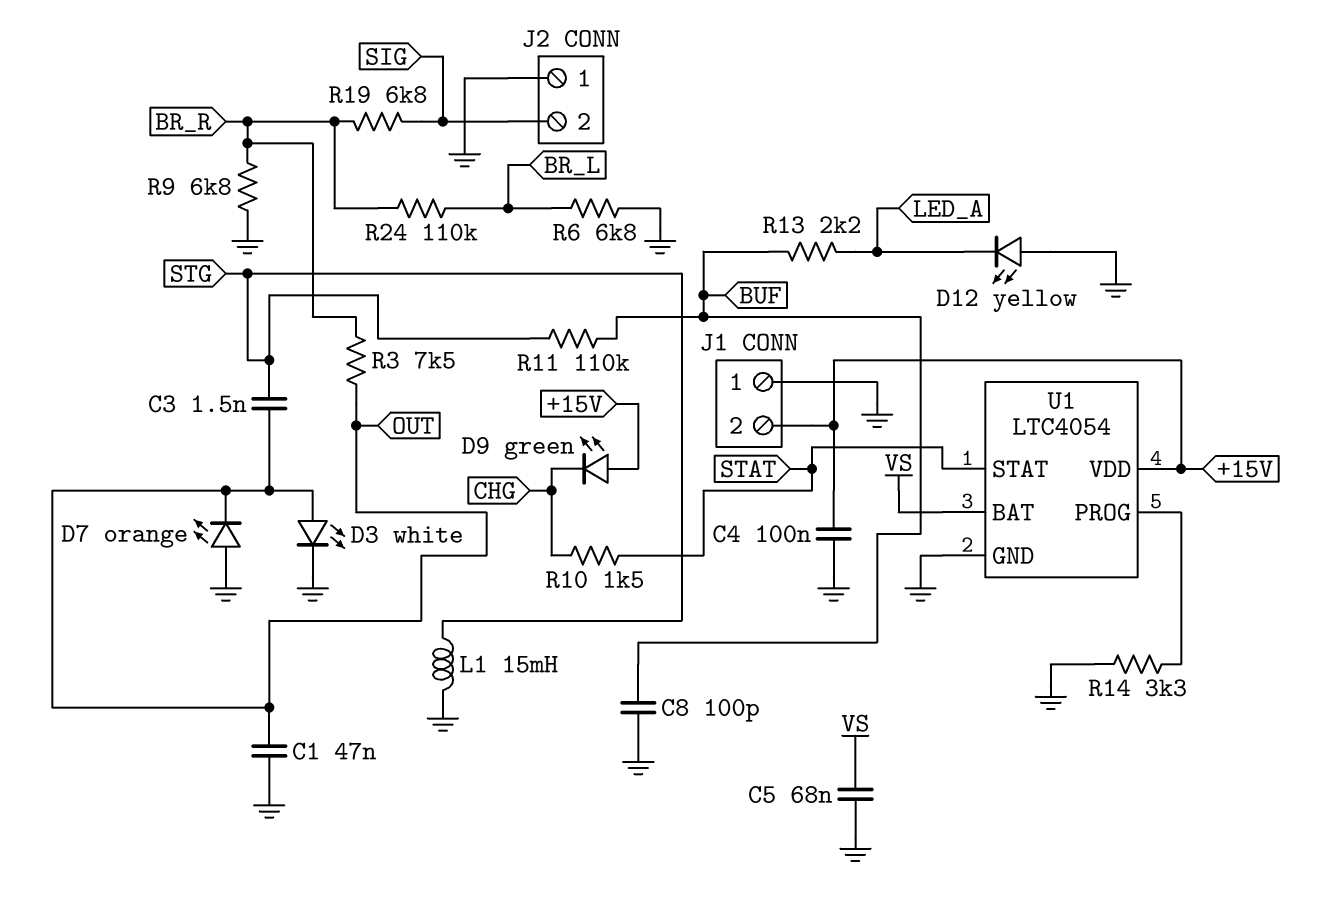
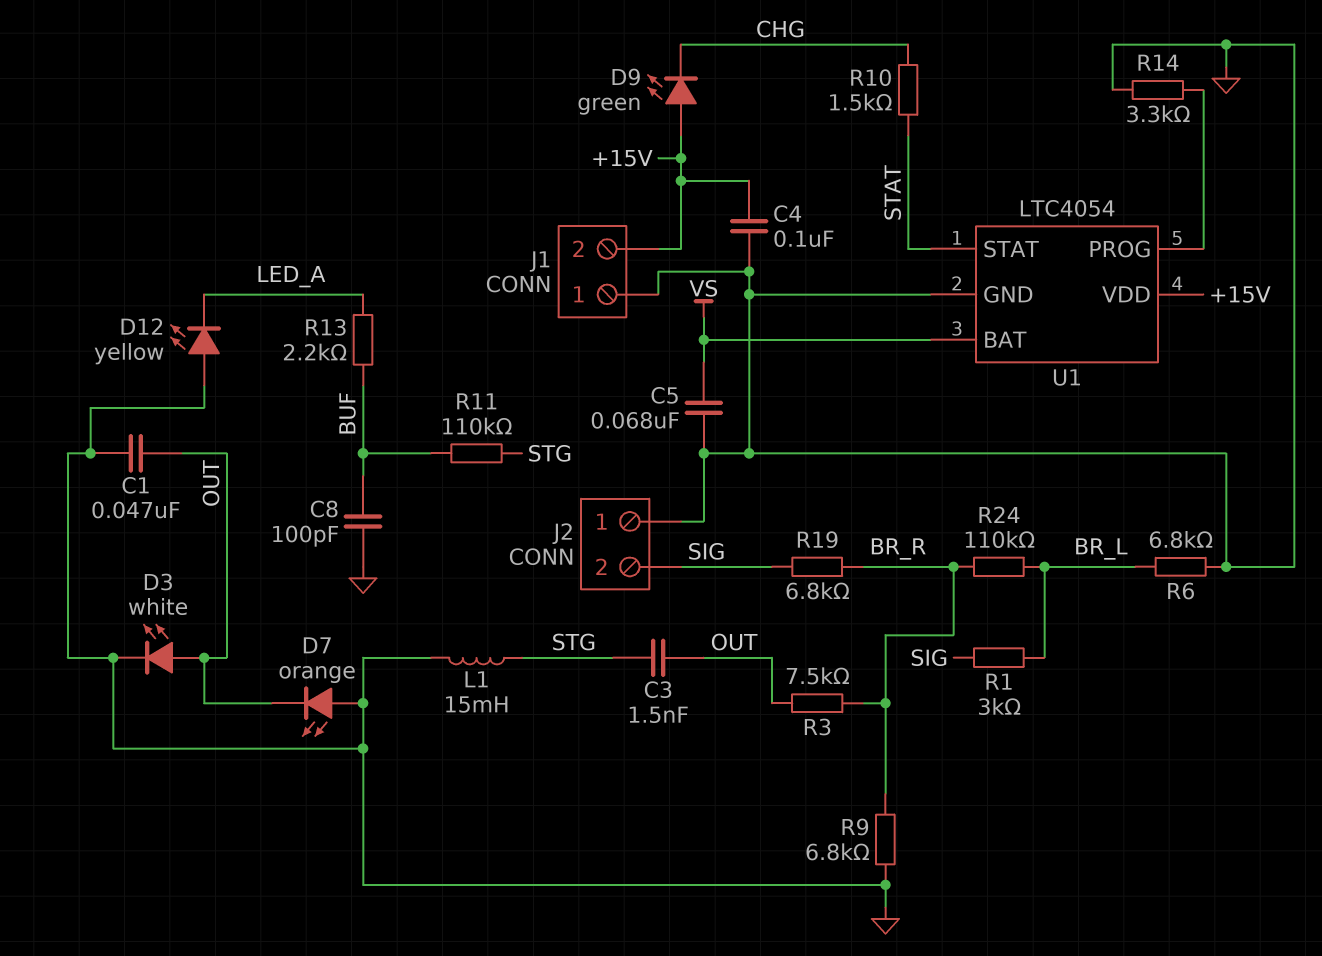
R1: none -> 3k (BR_L, SIG)

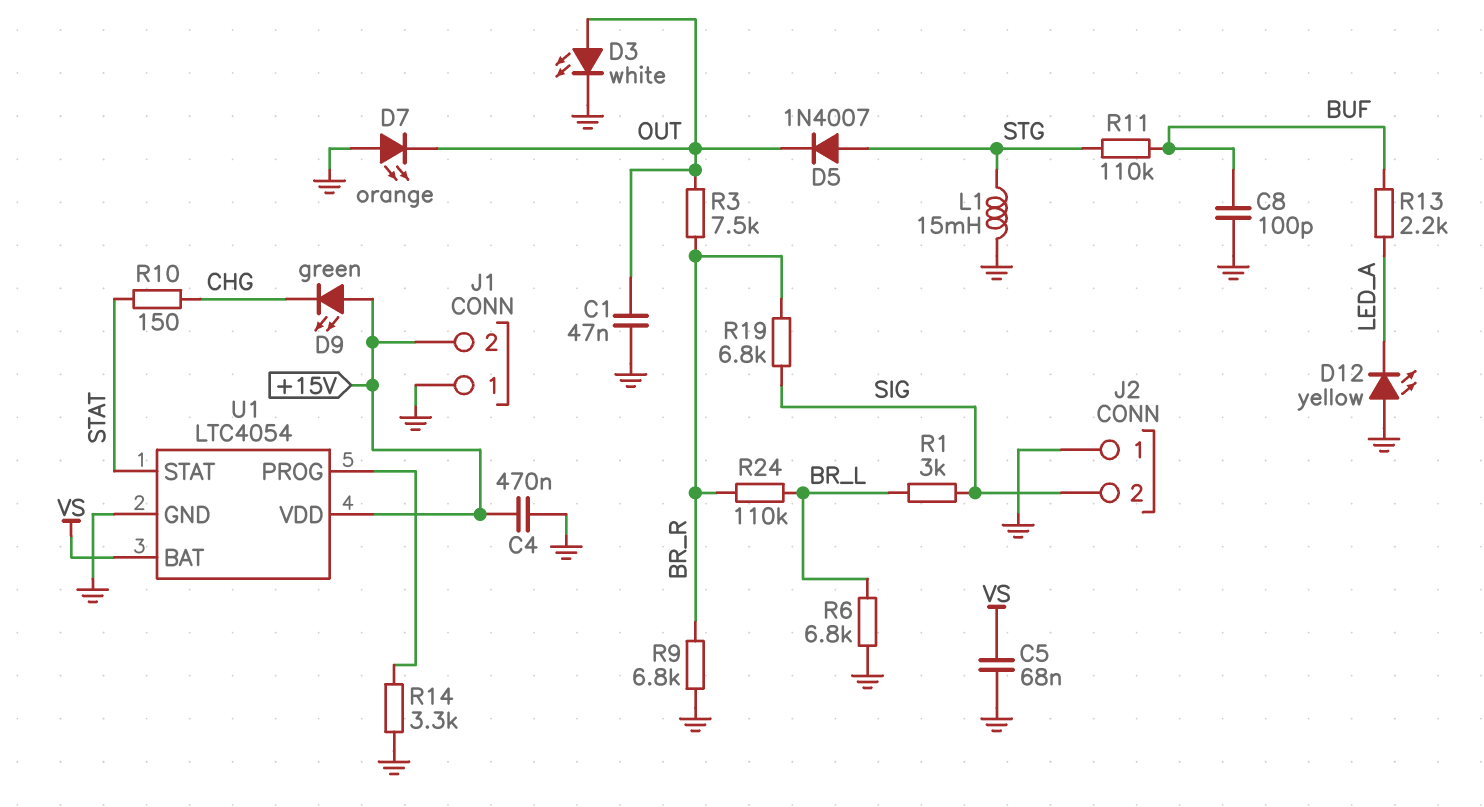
C3: 1.5nF (OUT, STG) -> none
C4: 100nF (+15V, GND) -> 470nF (+15V, GND)
D5: none -> diode 1N4007 (A STG, K OUT)
R10: 1.5k (CHG, STAT) -> 150 (CHG, STAT)

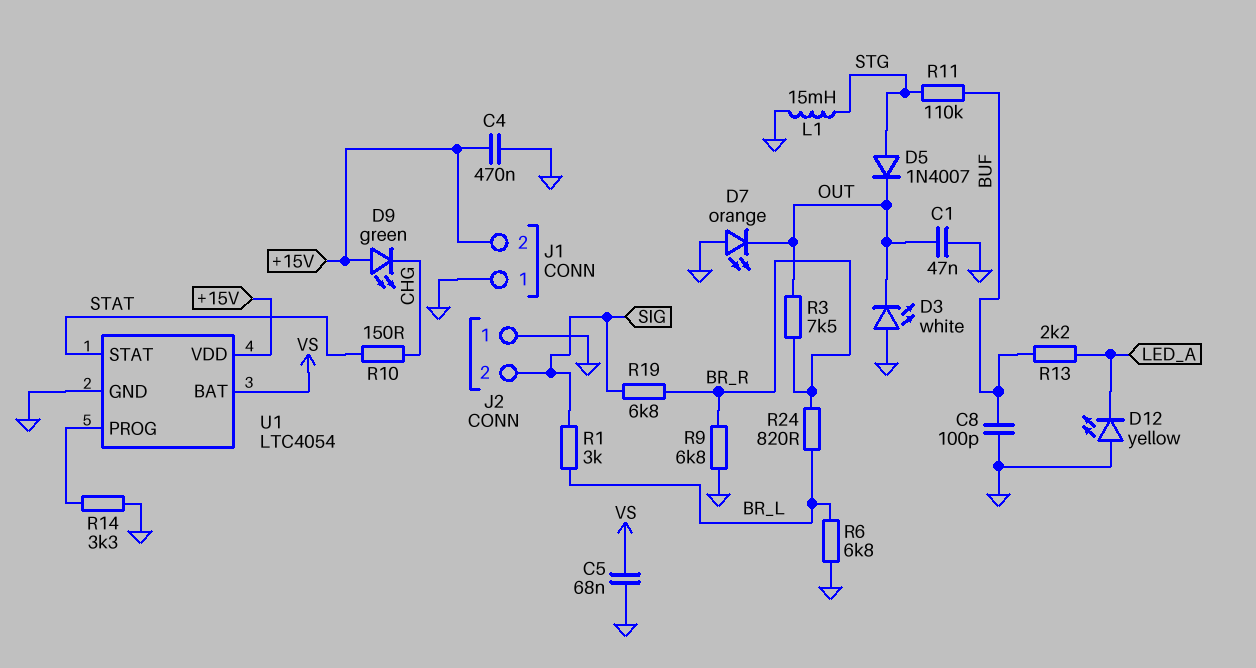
D3: LED white (A OUT, K GND) -> LED white (A GND, K OUT)
R24: 110k (BR_L, BR_R) -> 820 (BR_L, BR_R)

